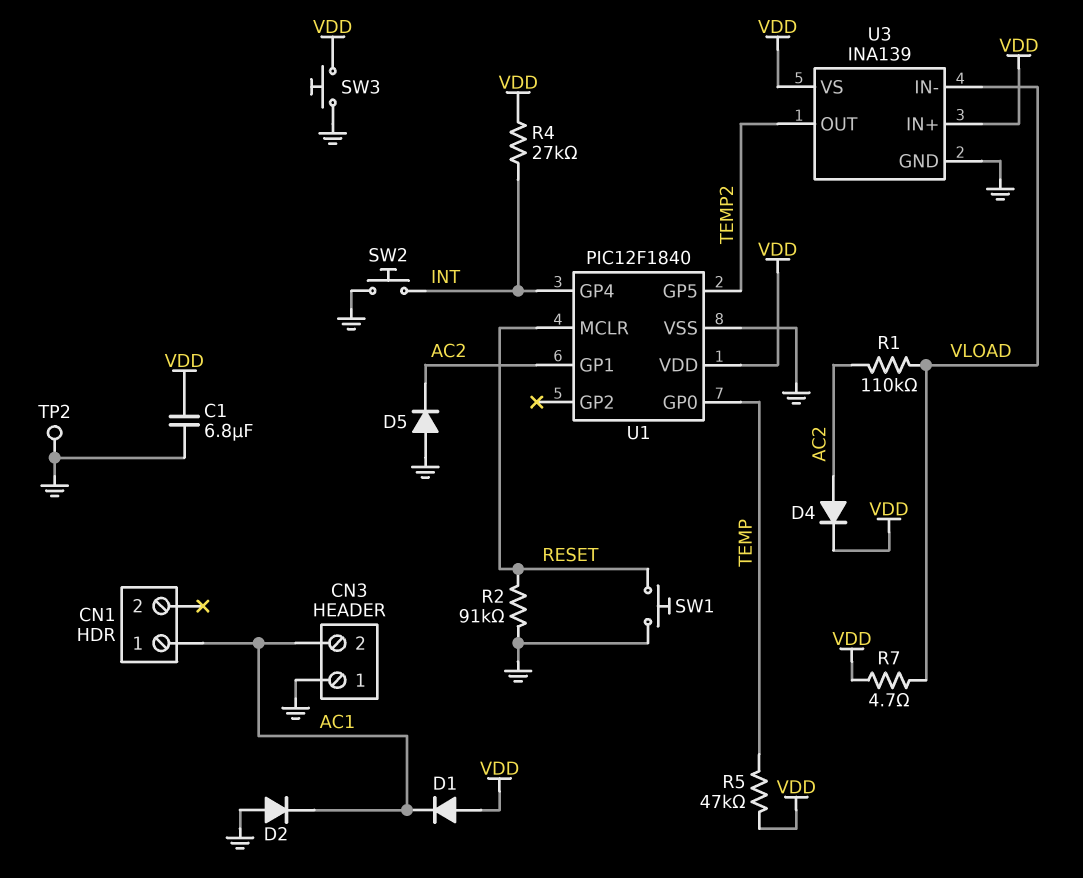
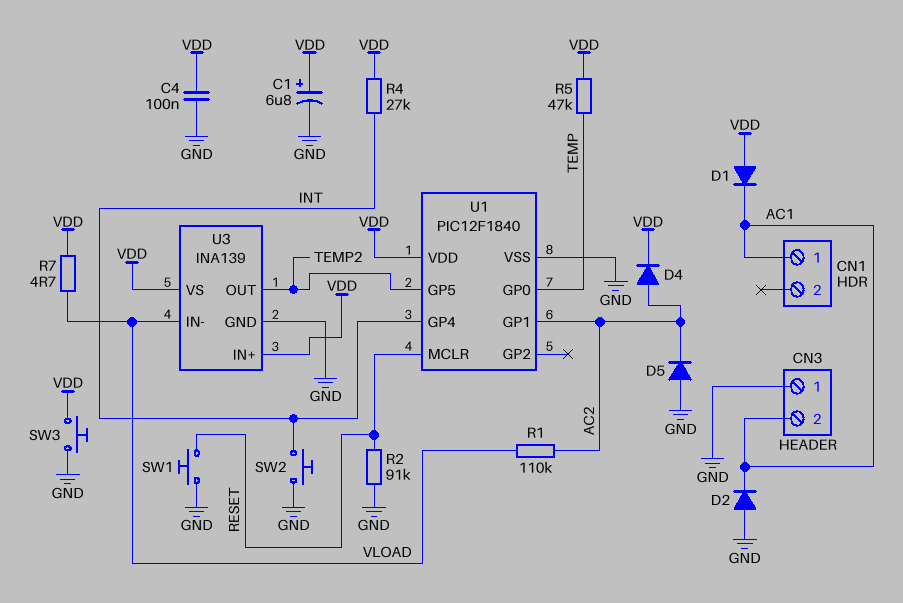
C1: 6.8uF (GND, VDD) -> 6.8uF (plus VDD, minus GND)
C4: none -> 100nF (GND, VDD)
TP2: test point (GND) -> none

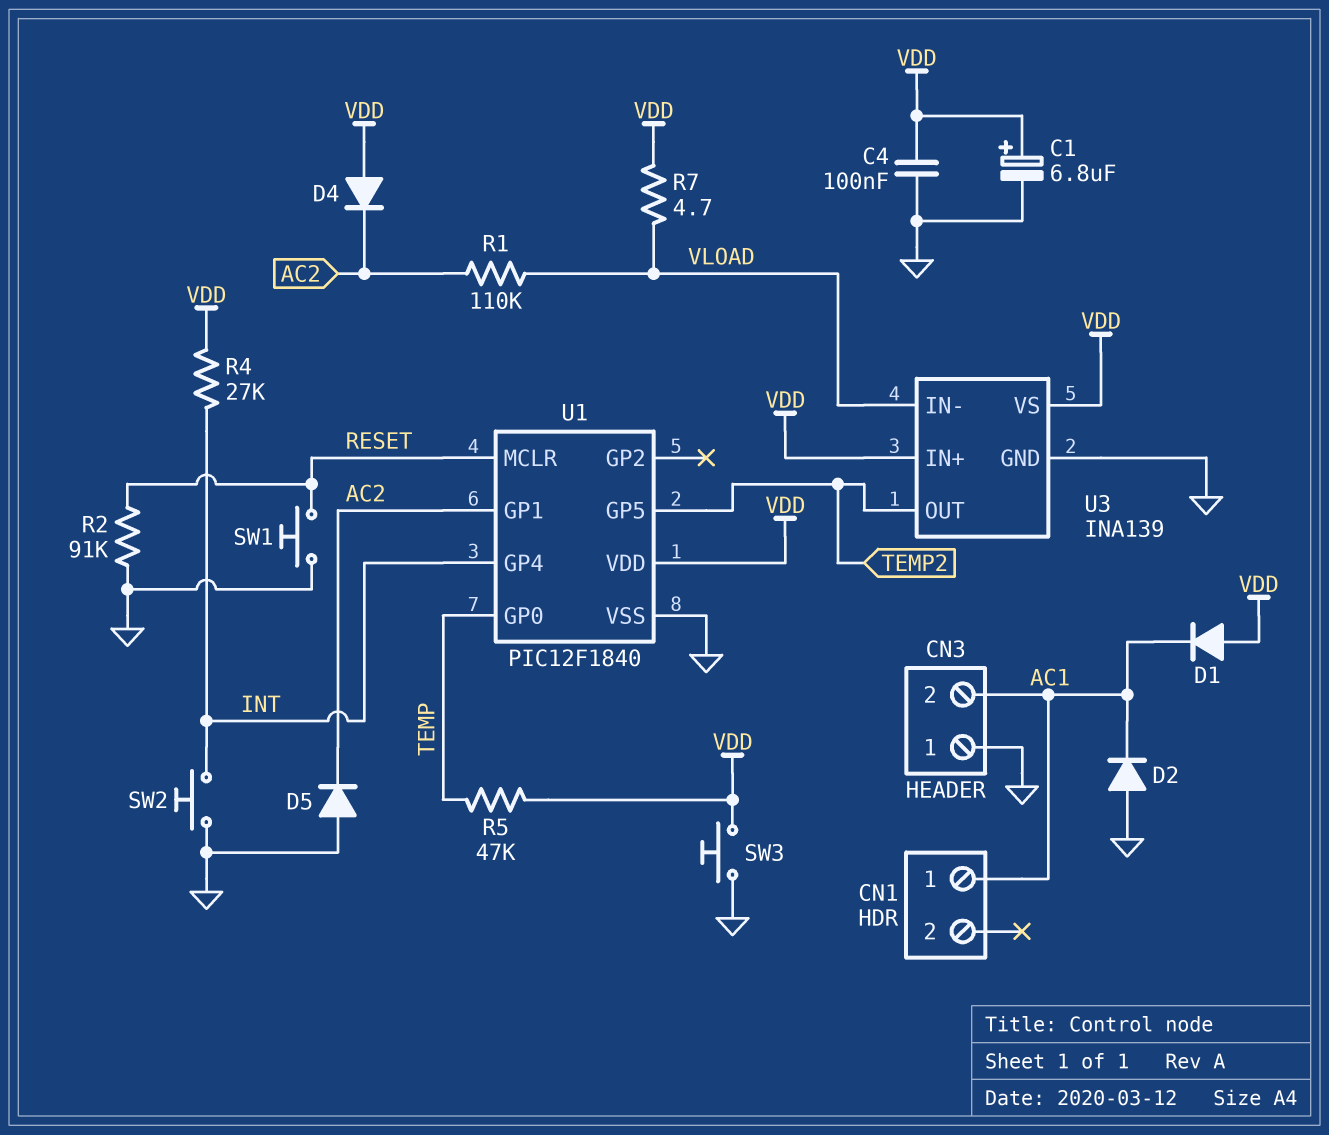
D4: diode (A AC2, K VDD) -> diode (A VDD, K AC2)

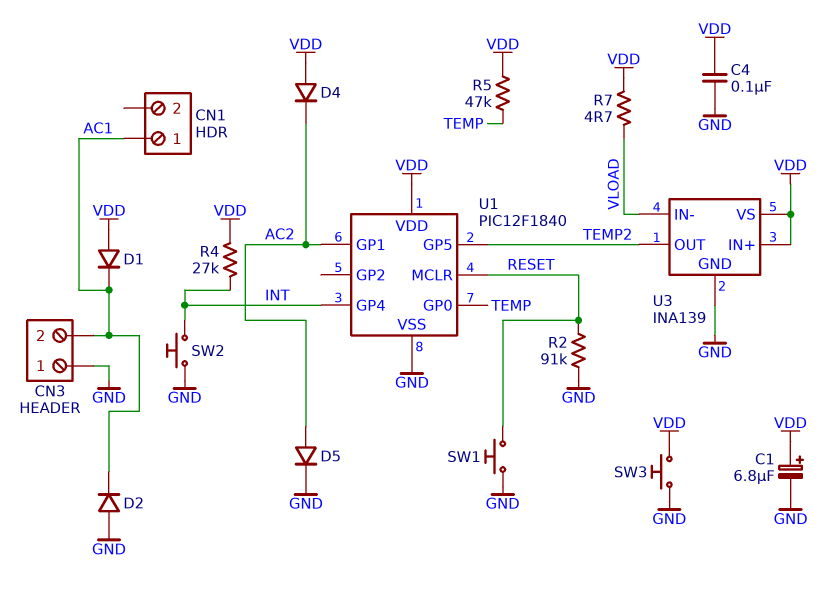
D5: diode (A GND, K AC2) -> diode (A AC2, K GND)
R1: 110k (AC2, VLOAD) -> none

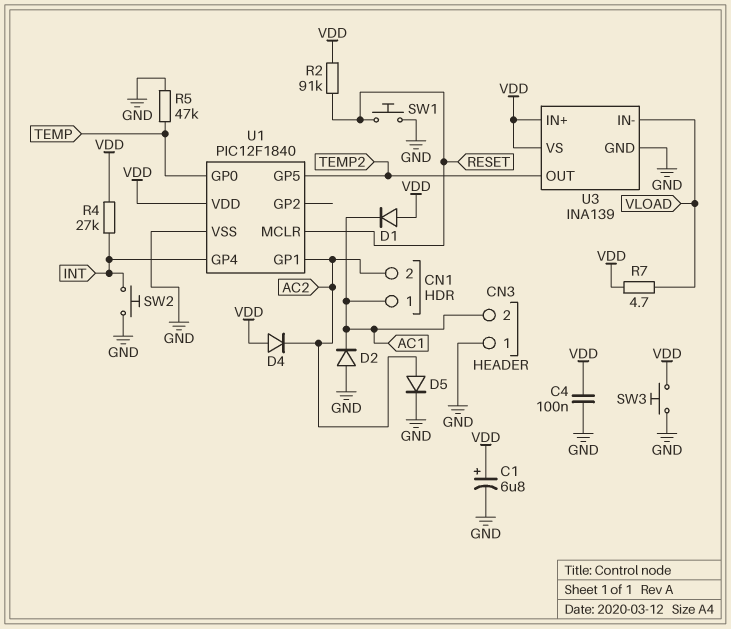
CN1 pin 2: none -> AC2
R2: 91k (GND, RESET) -> 91k (RESET, VDD)
R5: 47k (TEMP, VDD) -> 47k (GND, TEMP)

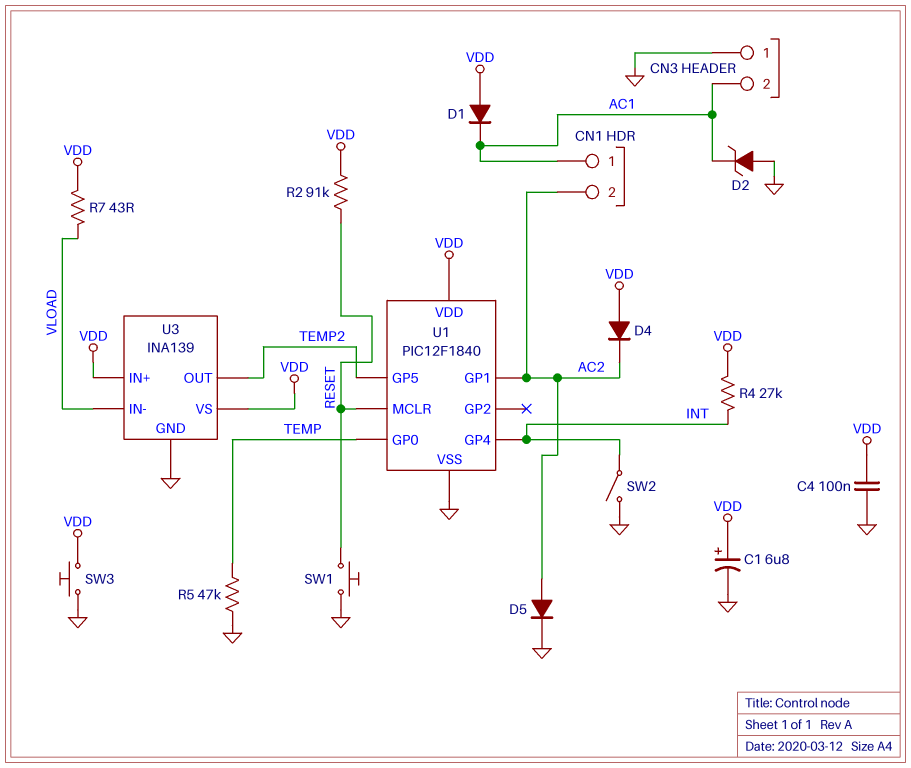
D2: diode (A GND, K AC1) -> zener (A GND, K AC1)
R7: 4.7 (VDD, VLOAD) -> 43 (VDD, VLOAD)
SW2: button (GND, INT) -> switch (GND, INT)

